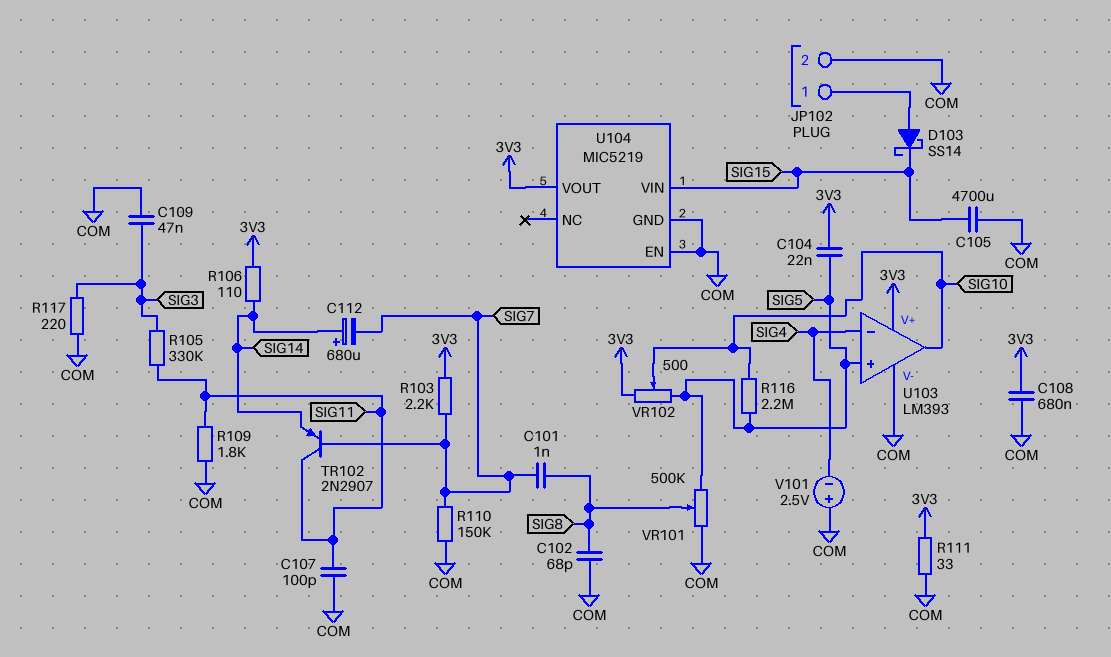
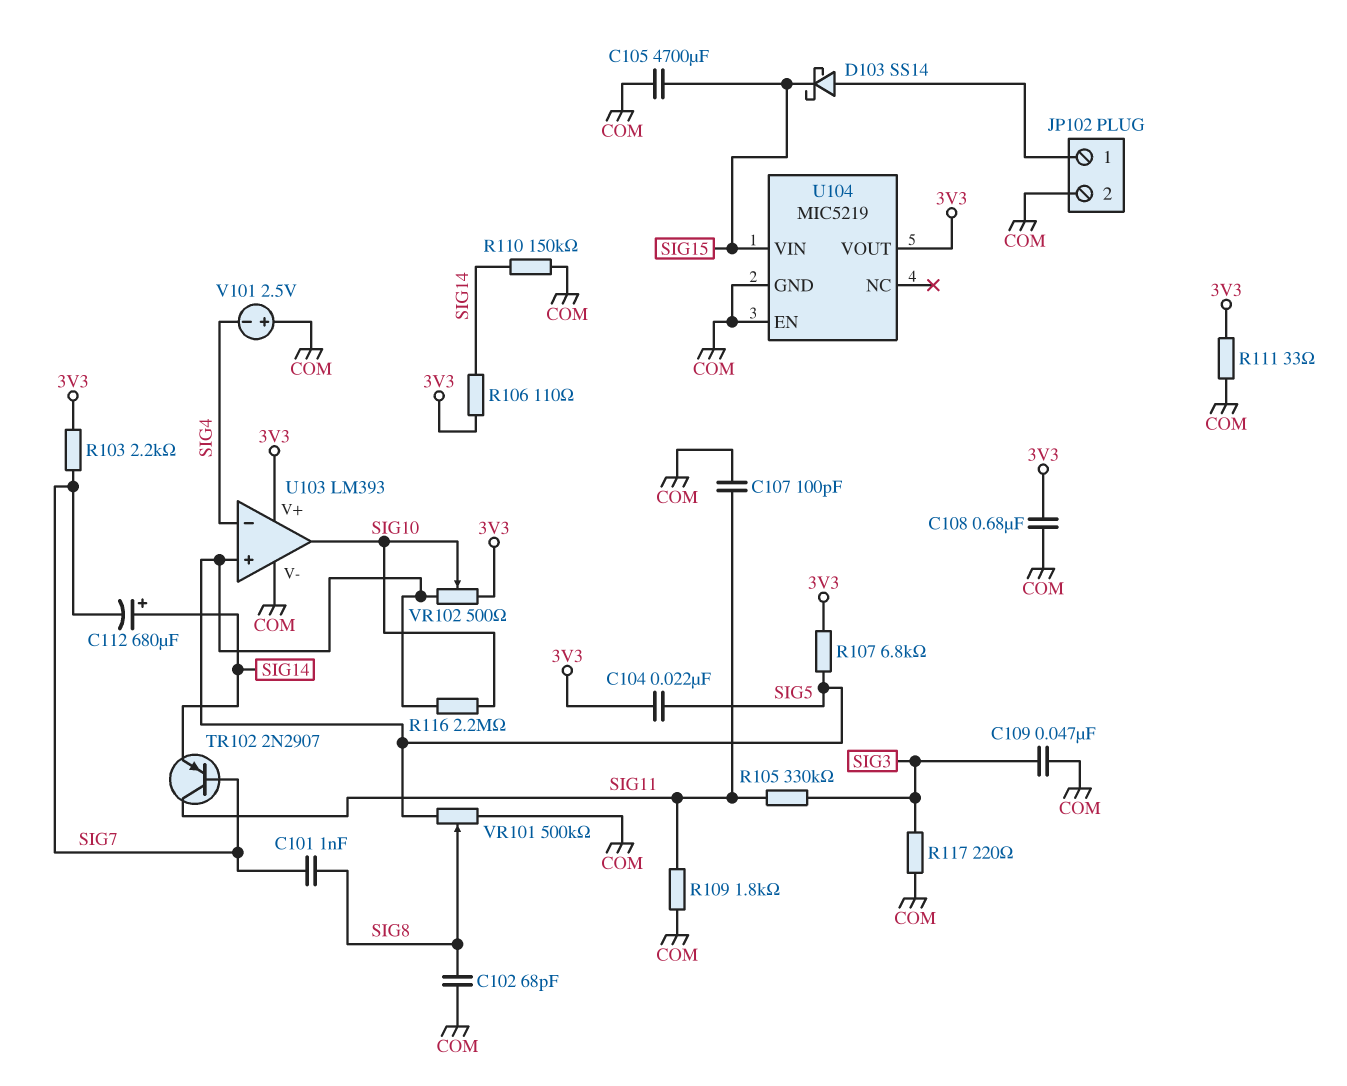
R107: none -> 6.8k (3V3, SIG5)
R110: 150k (COM, SIG7) -> 150k (COM, SIG14)

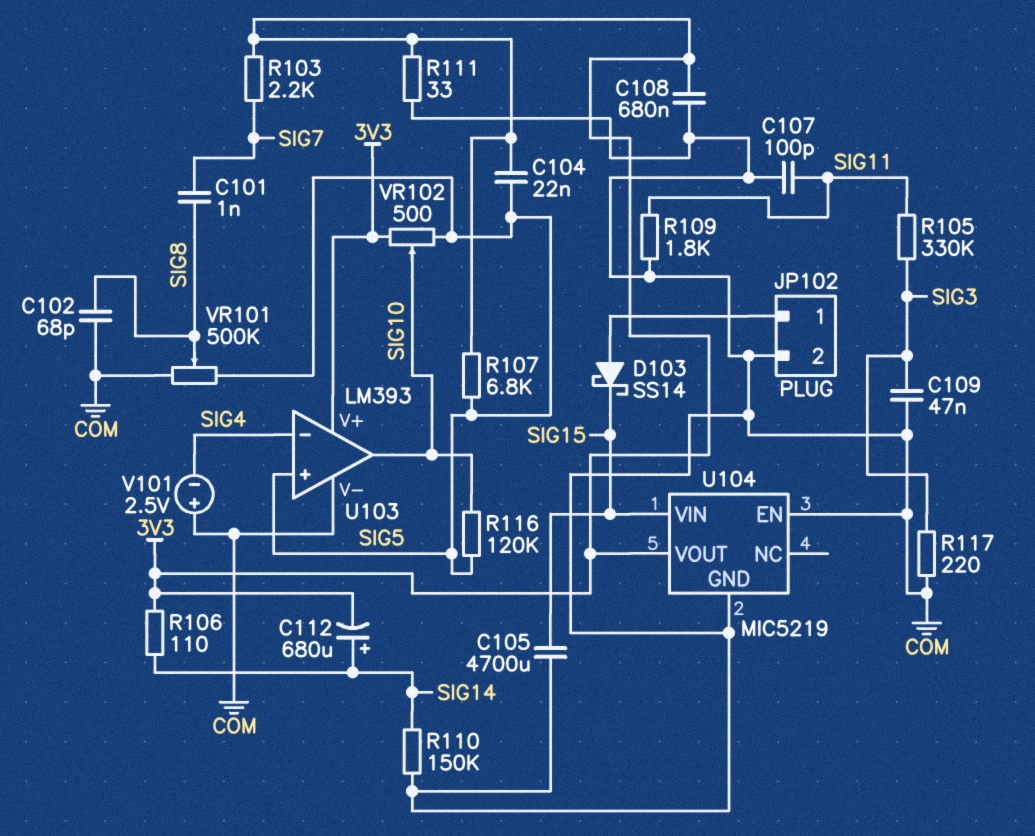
C112: 680uF (plus SIG14, minus SIG7) -> 680uF (plus SIG14, minus 3V3)
R116: 2.2M (SIG5, SIG10) -> 120k (SIG5, SIG10)
TR102: PNP 2N2907 (B SIG7, C SIG11, E SIG14) -> none

